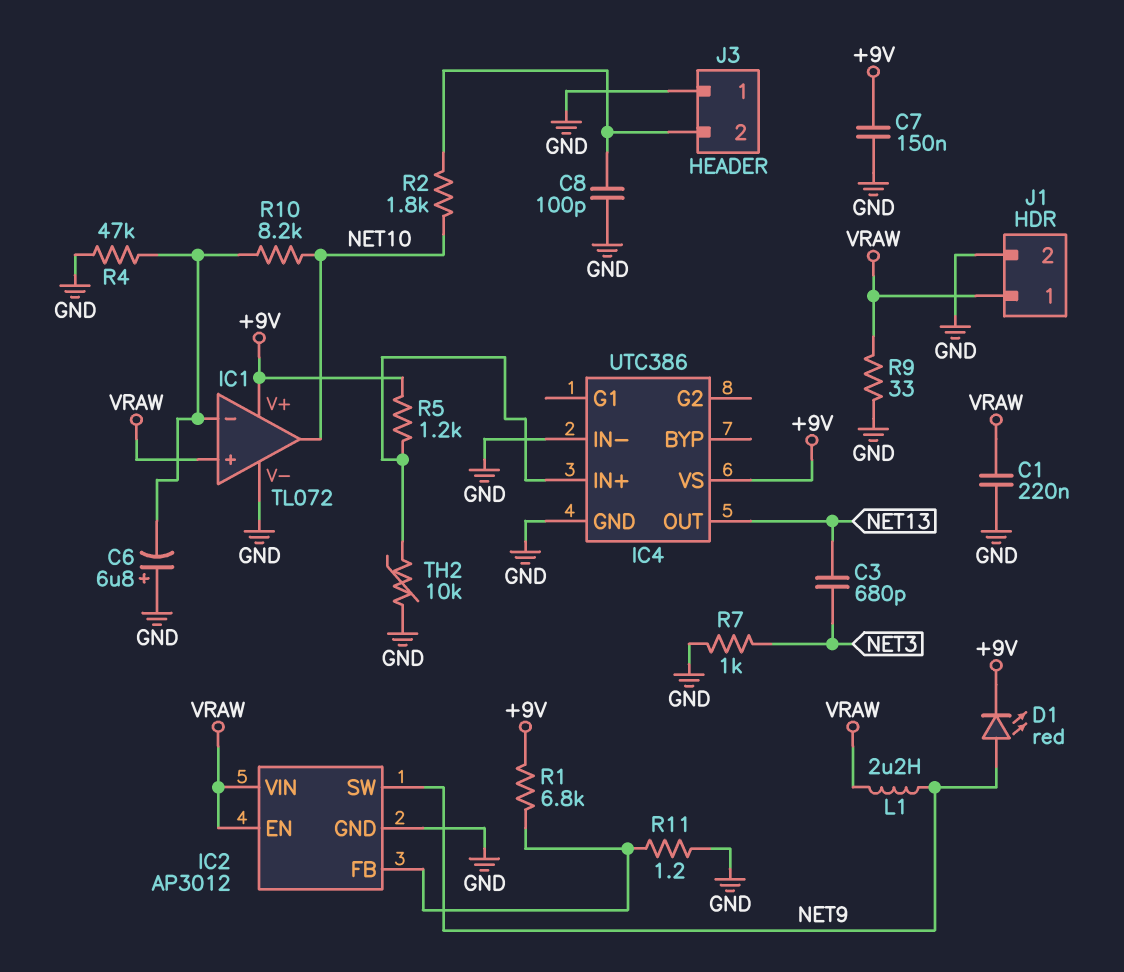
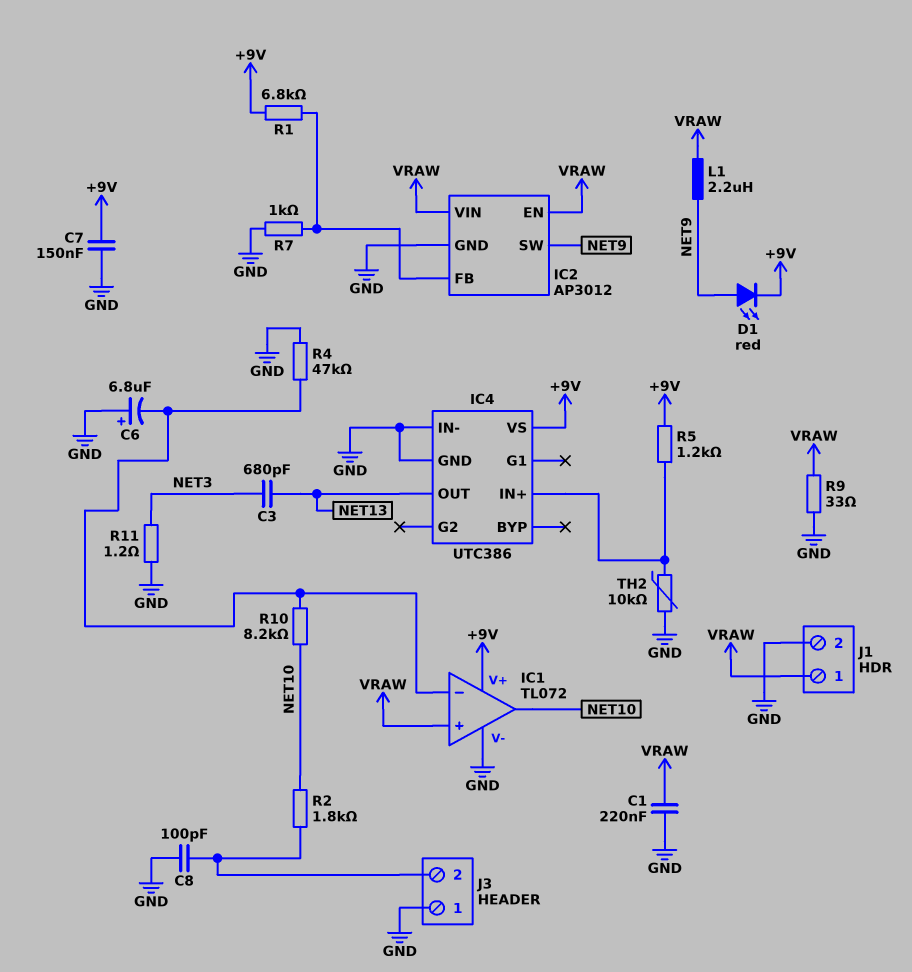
R7: 1k (GND, NET3) -> 1k (GND, IC2/FB)
R11: 1.2 (GND, IC2/FB) -> 1.2 (GND, NET3)

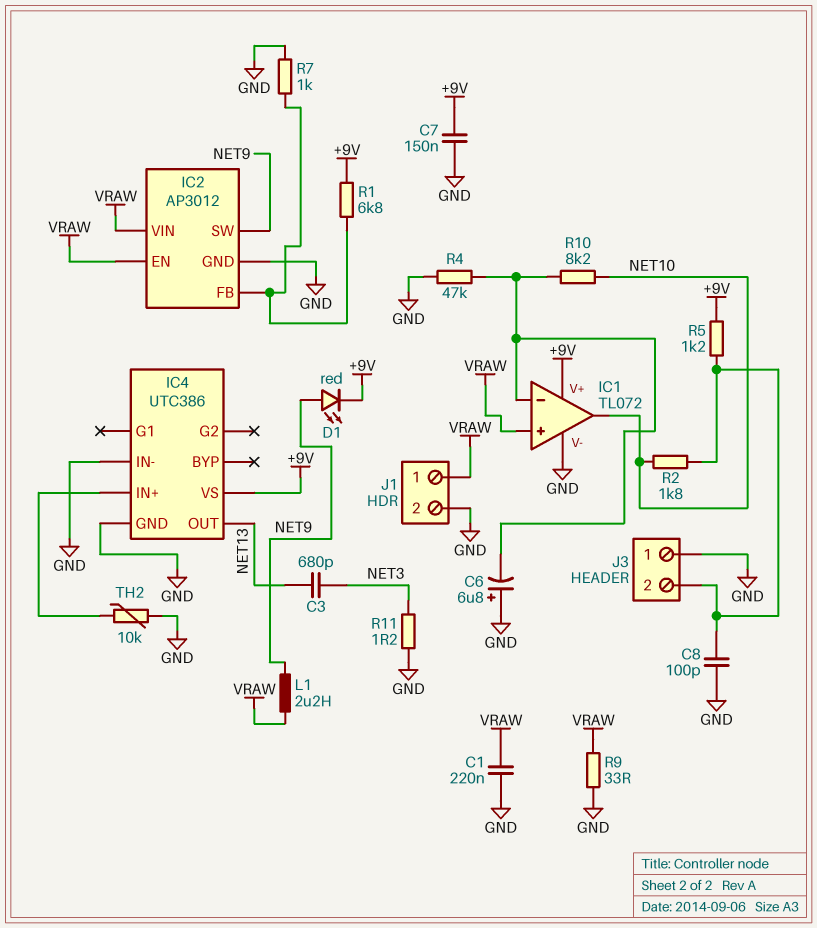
R5: 1.2k (+9V, IC4/IN+) -> 1.2k (+9V, J3/2)

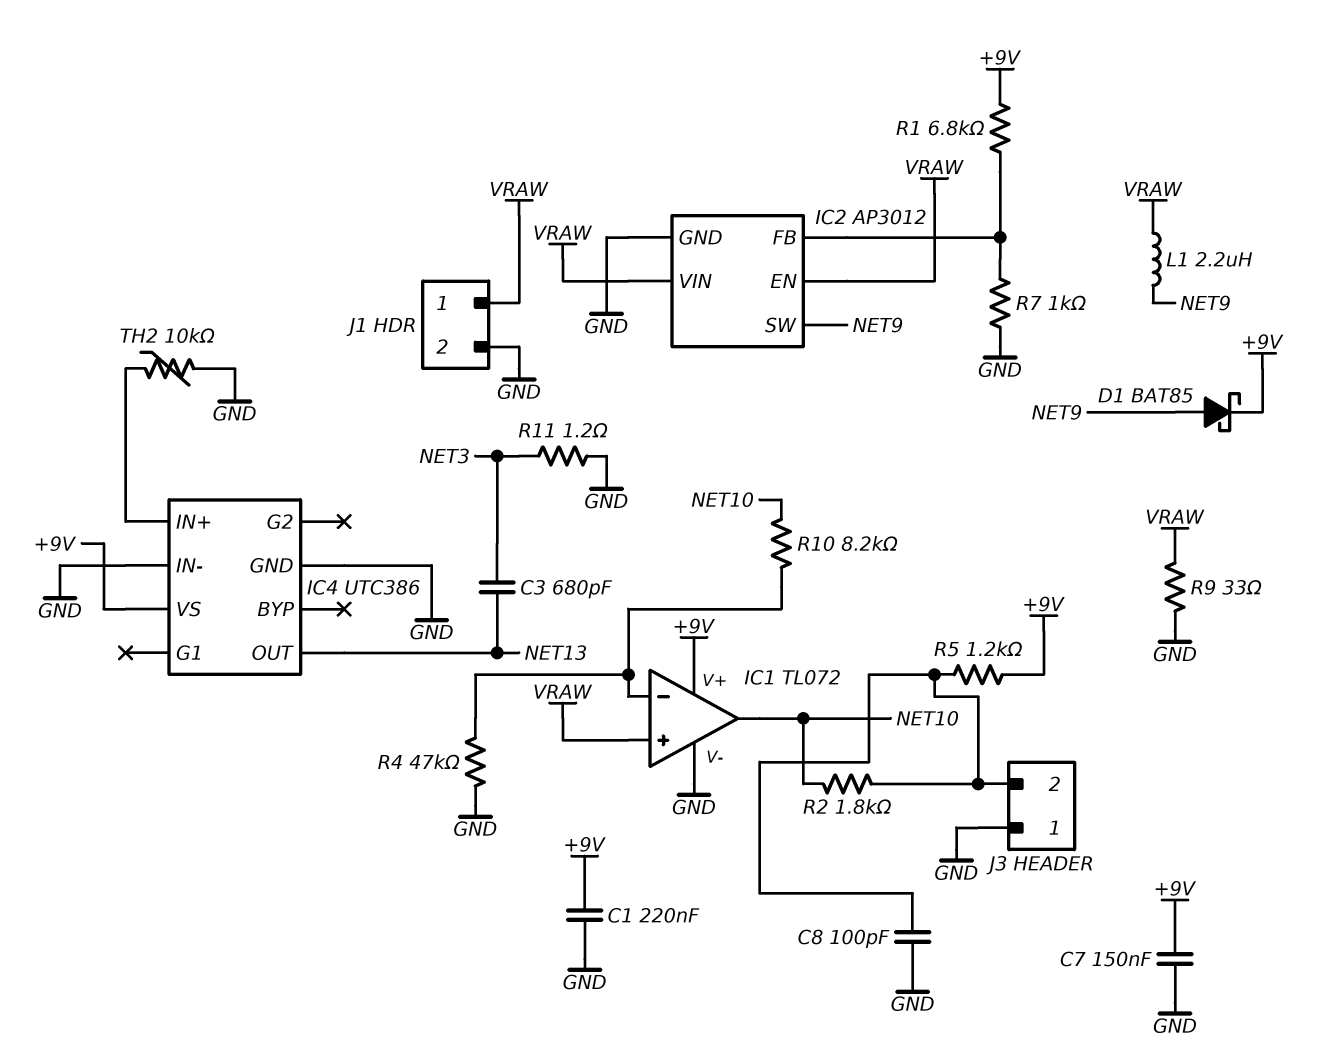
C1: 220nF (GND, VRAW) -> 220nF (+9V, GND)
C6: 6.8uF (plus GND, minus IC1/in-) -> none
D1: LED red (A NET9, K +9V) -> schottky BAT85 (A NET9, K +9V)

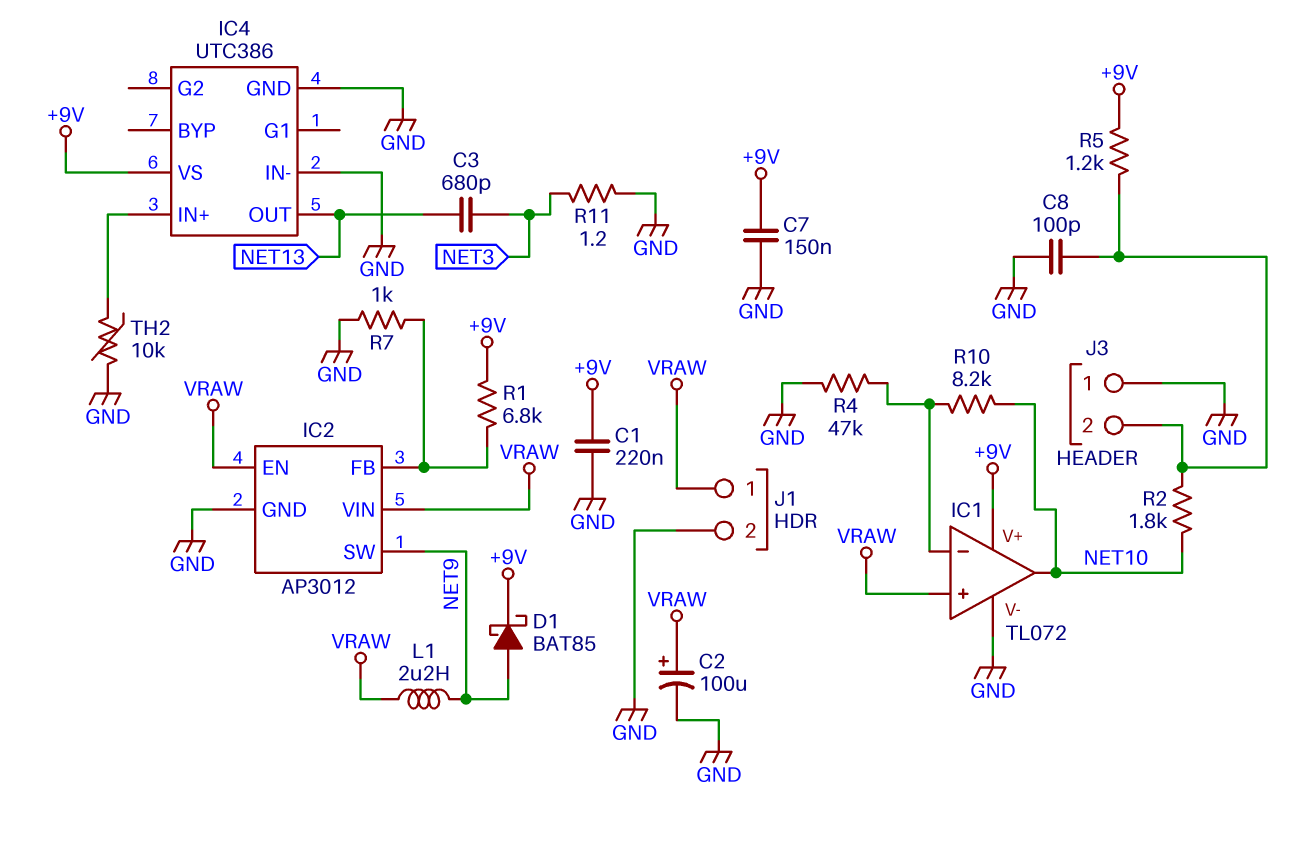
C2: none -> 100uF (plus VRAW, minus GND)
R9: 33 (GND, VRAW) -> none

